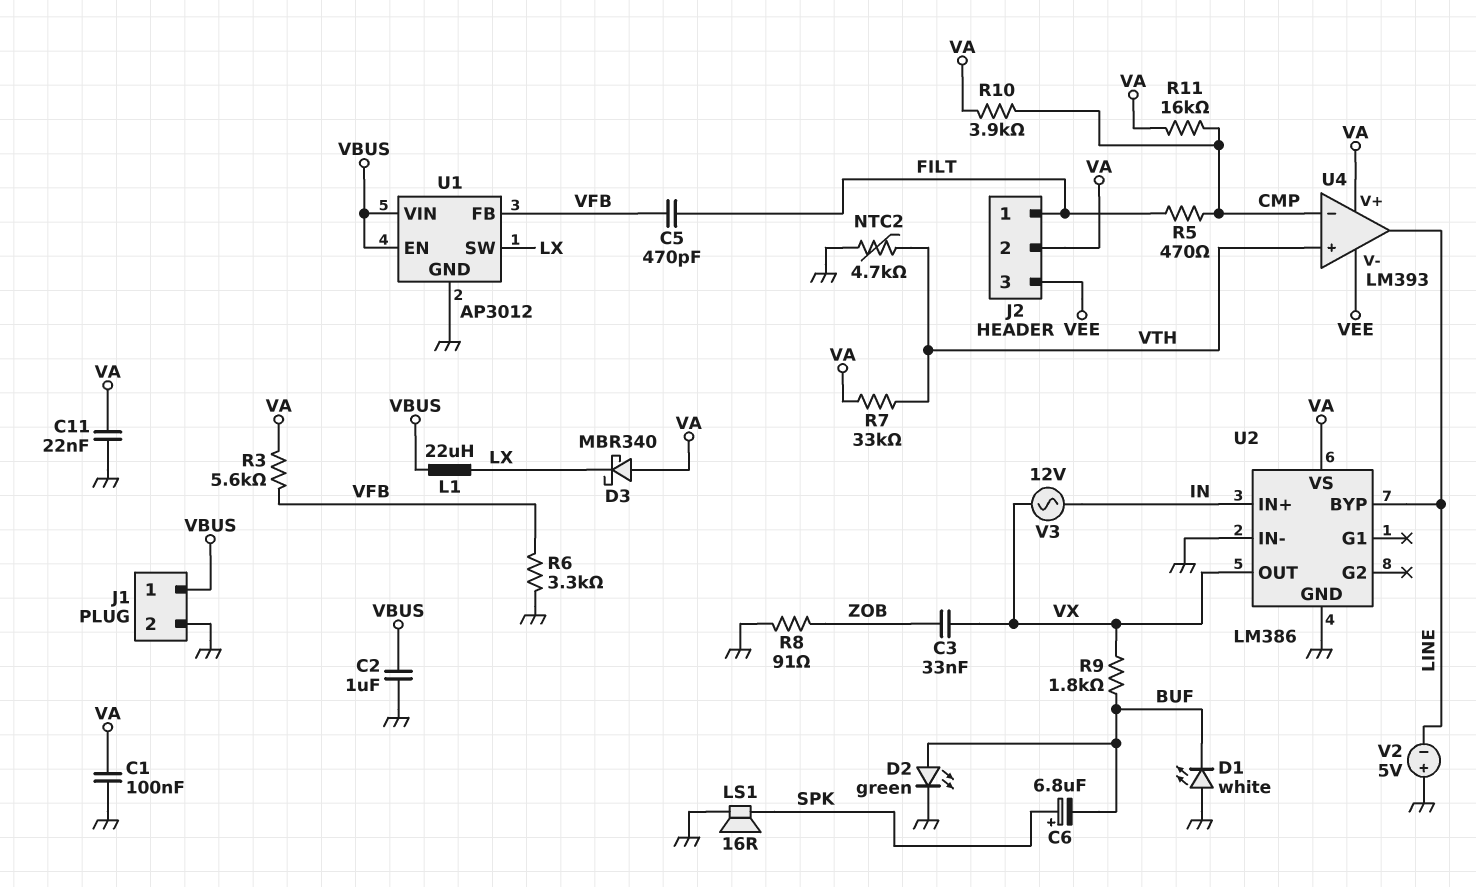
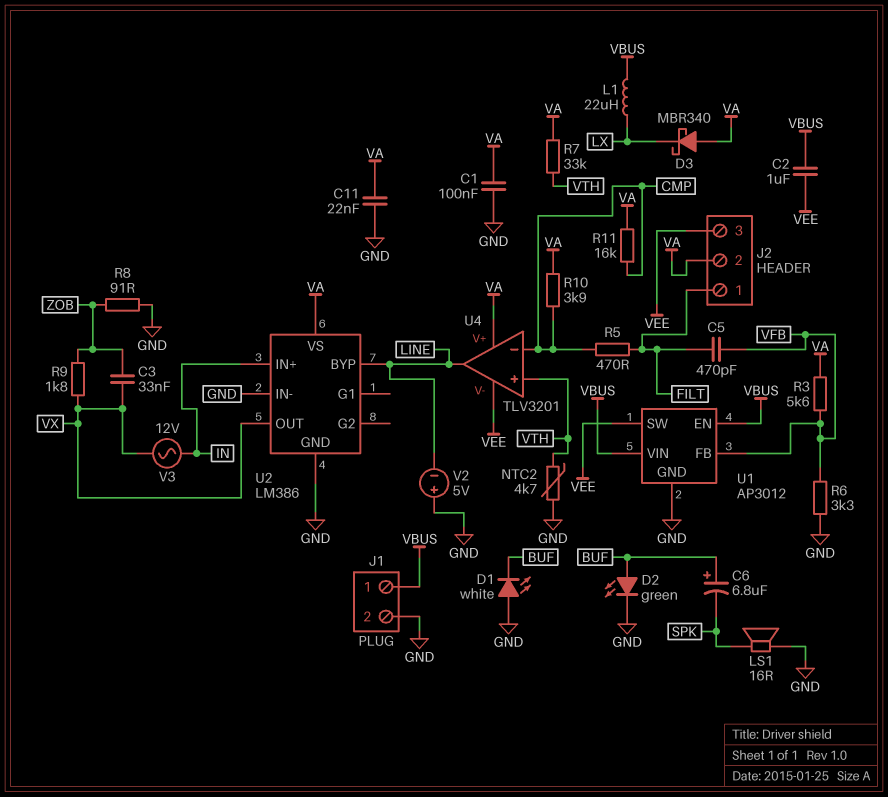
C2: 1uF (GND, VBUS) -> 1uF (VBUS, VEE)
C6: 6.8uF (plus SPK, minus BUF) -> 6.8uF (plus BUF, minus SPK)
R9: 1.8k (BUF, VX) -> 1.8k (VX, ZOB)
U1 pin SW: LX -> VEE
U4: LM393 -> TLV3201

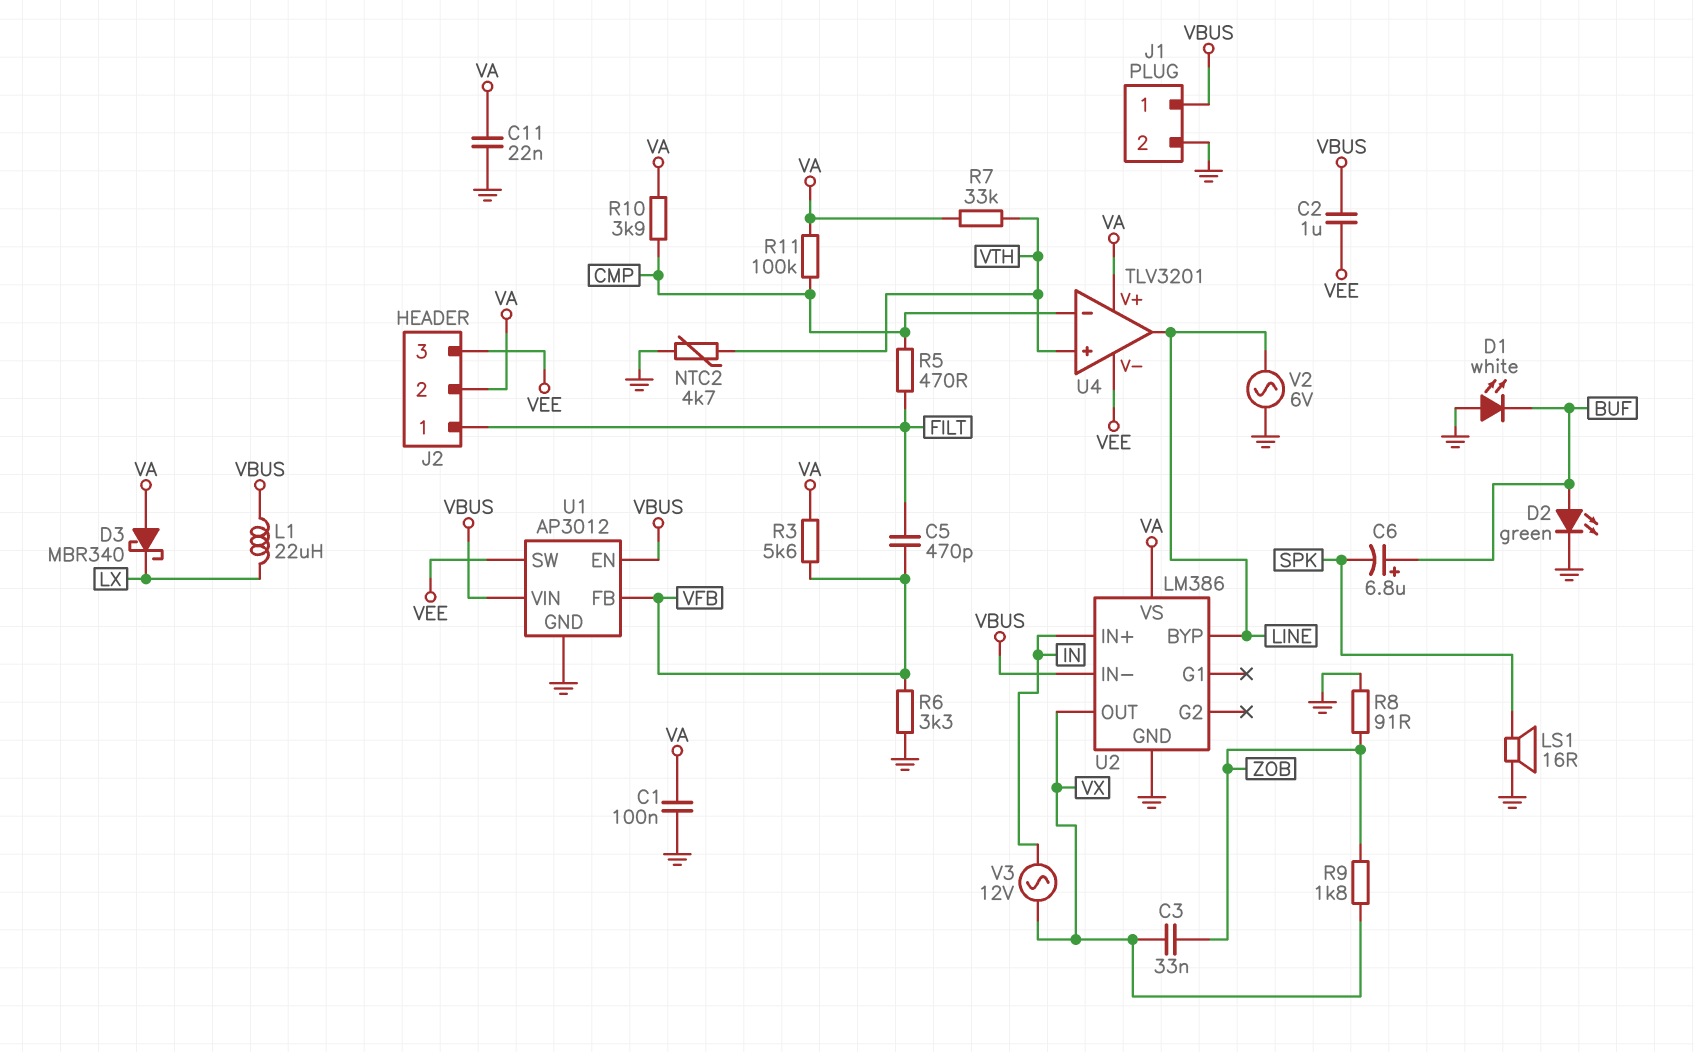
R11: 16k (CMP, VA) -> 100k (CMP, VA)
U2 pin IN-: GND -> VBUS
V2: 5V (plus GND, minus LINE) -> AC 6V (GND, LINE)

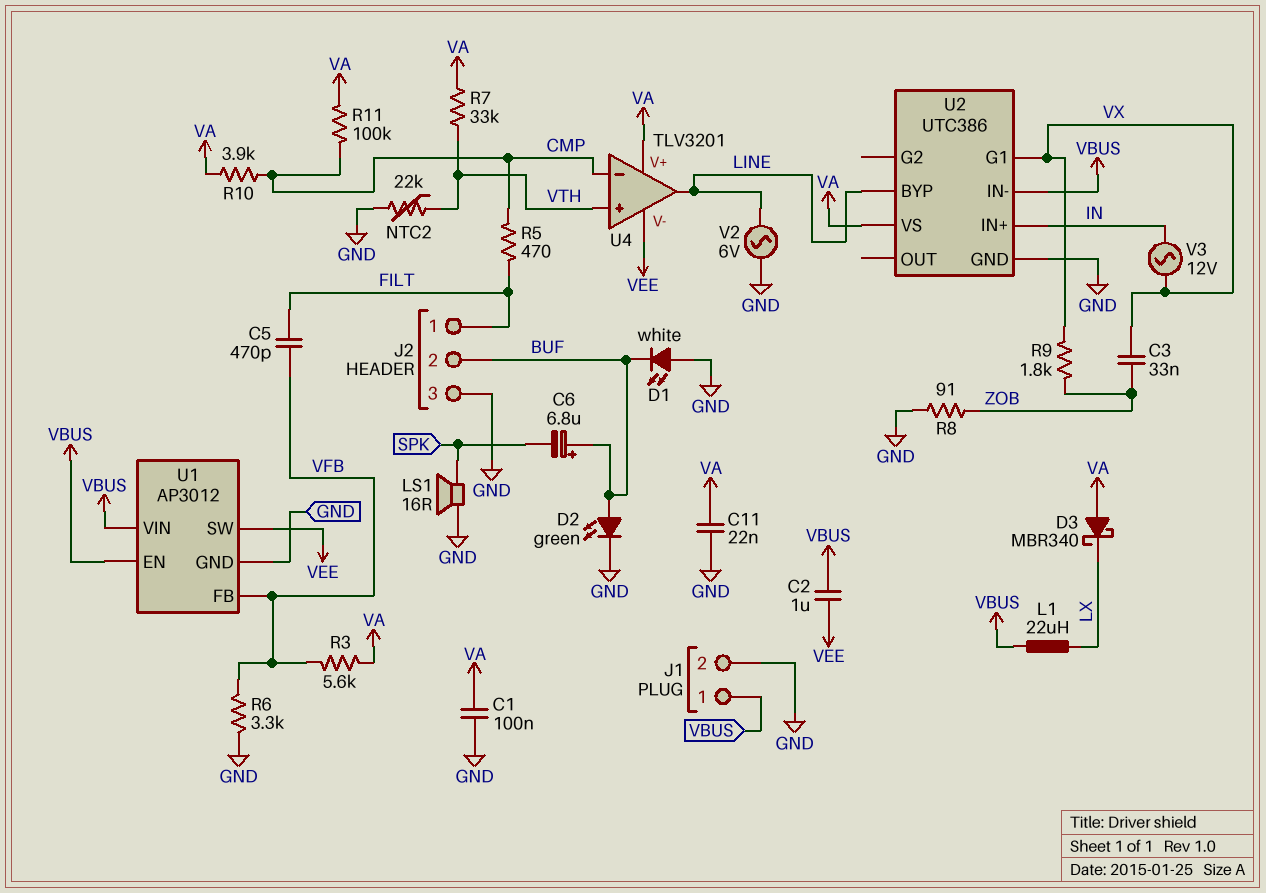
J2 pin 2: VA -> BUF
J2 pin 3: VEE -> GND
NTC2: 4.7k (GND, VTH) -> 22k (GND, VTH)
U2: LM386 -> UTC386
U2 pin G1: none -> VX
U2 pin OUT: VX -> none

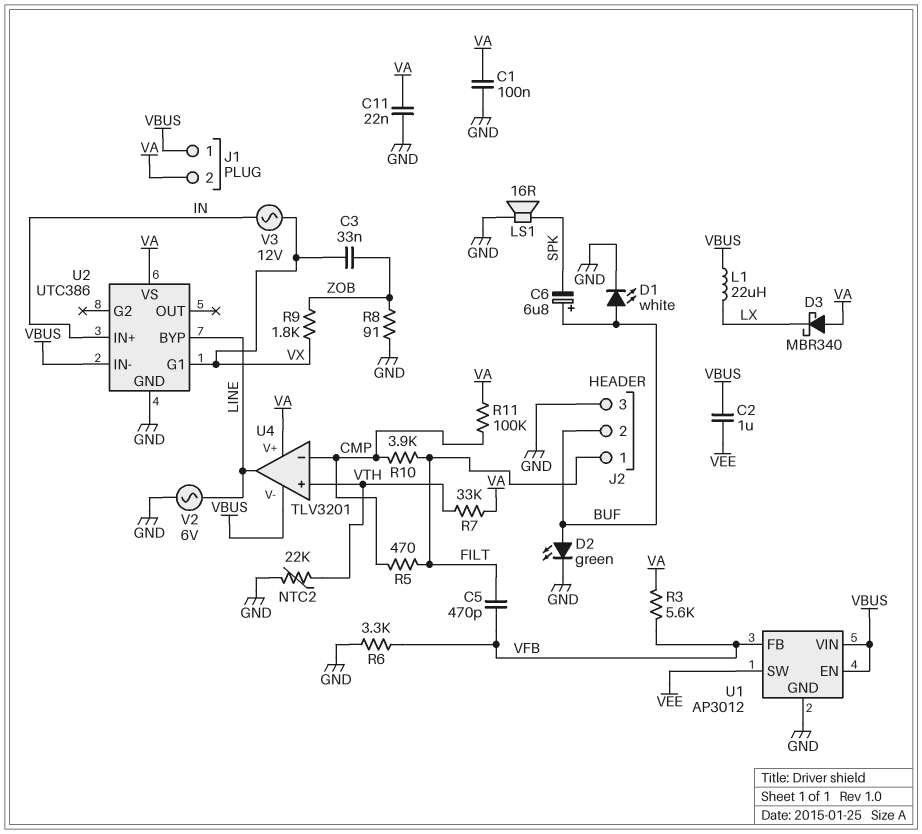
D1: LED white (A GND, K BUF) -> LED white (A BUF, K GND)
J1 pin 2: GND -> VA
R10: 3.9k (CMP, VA) -> 3.9k (CMP, FILT)
U4 pin V-: VEE -> VBUS

